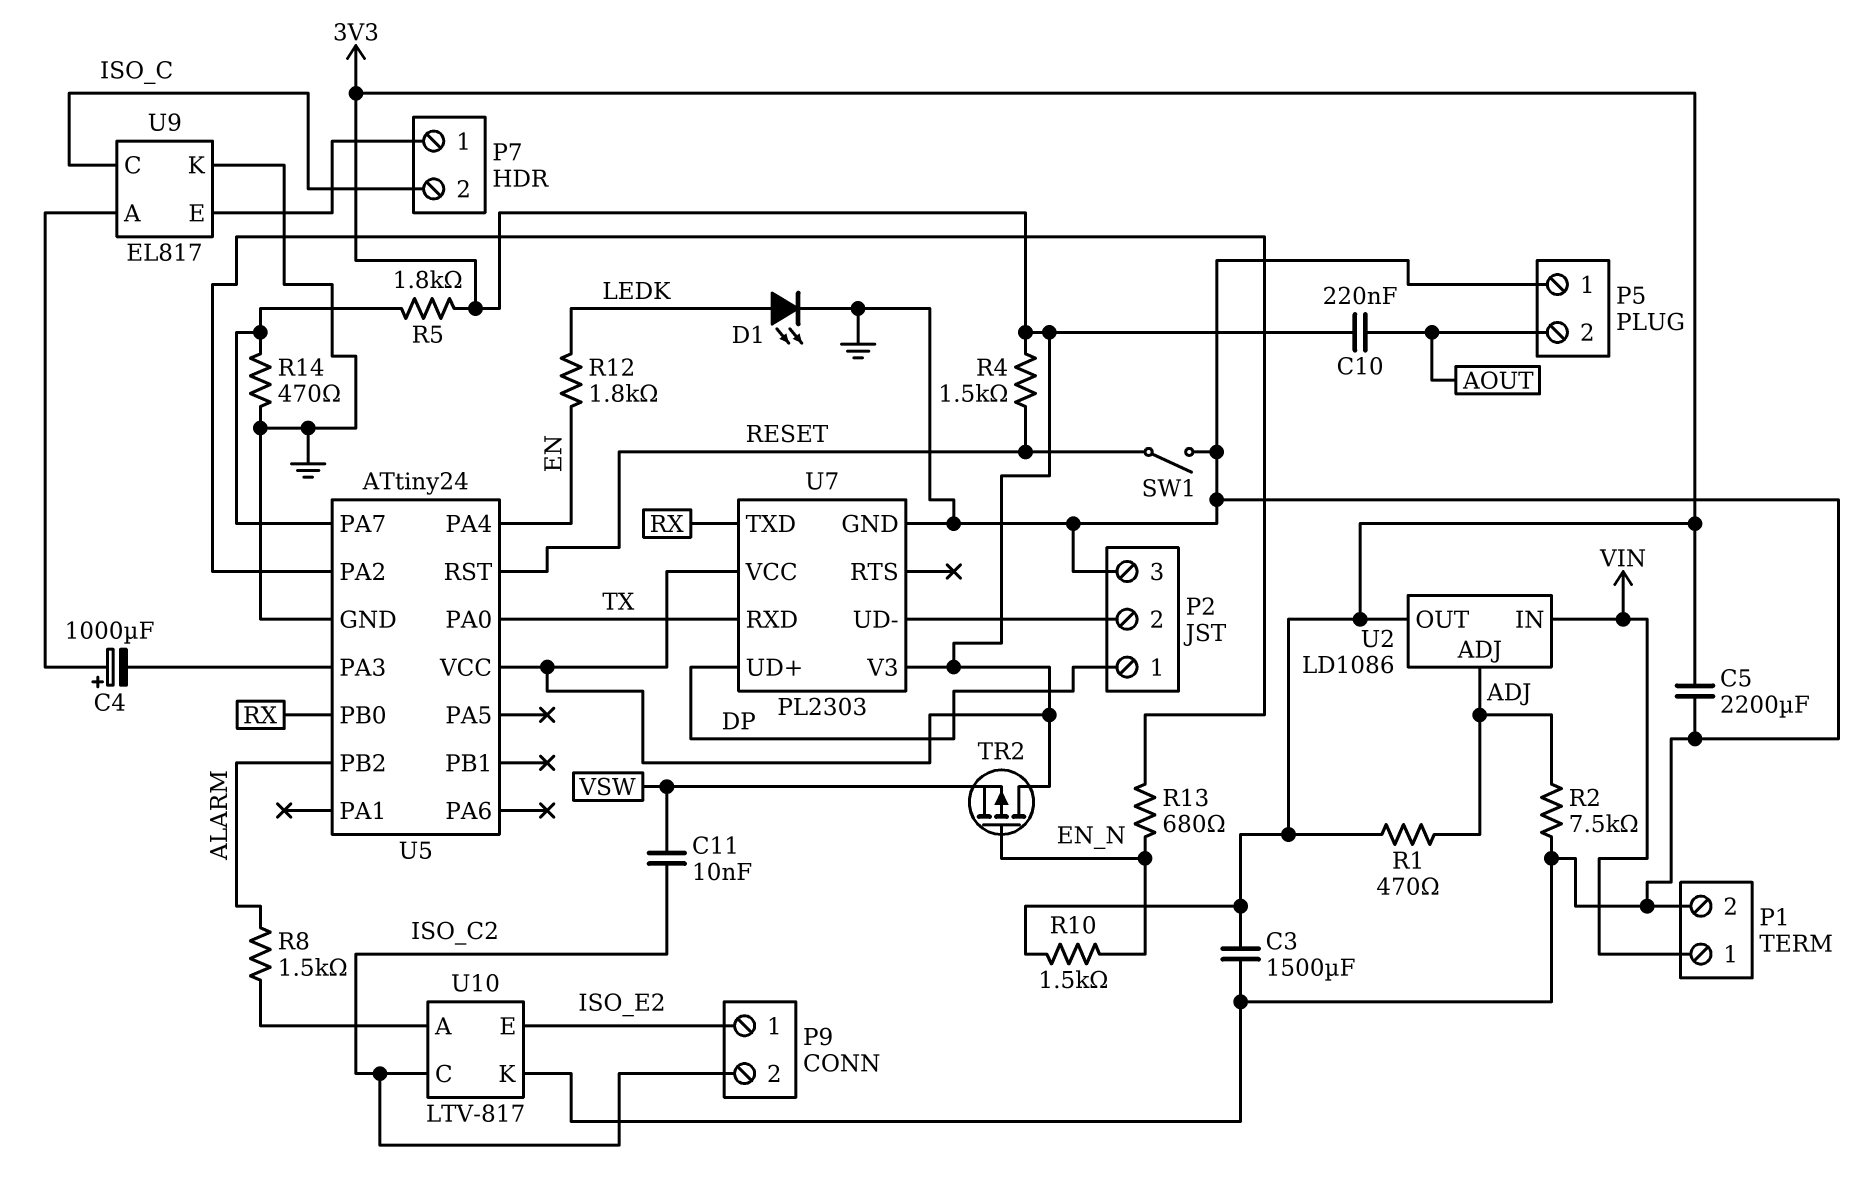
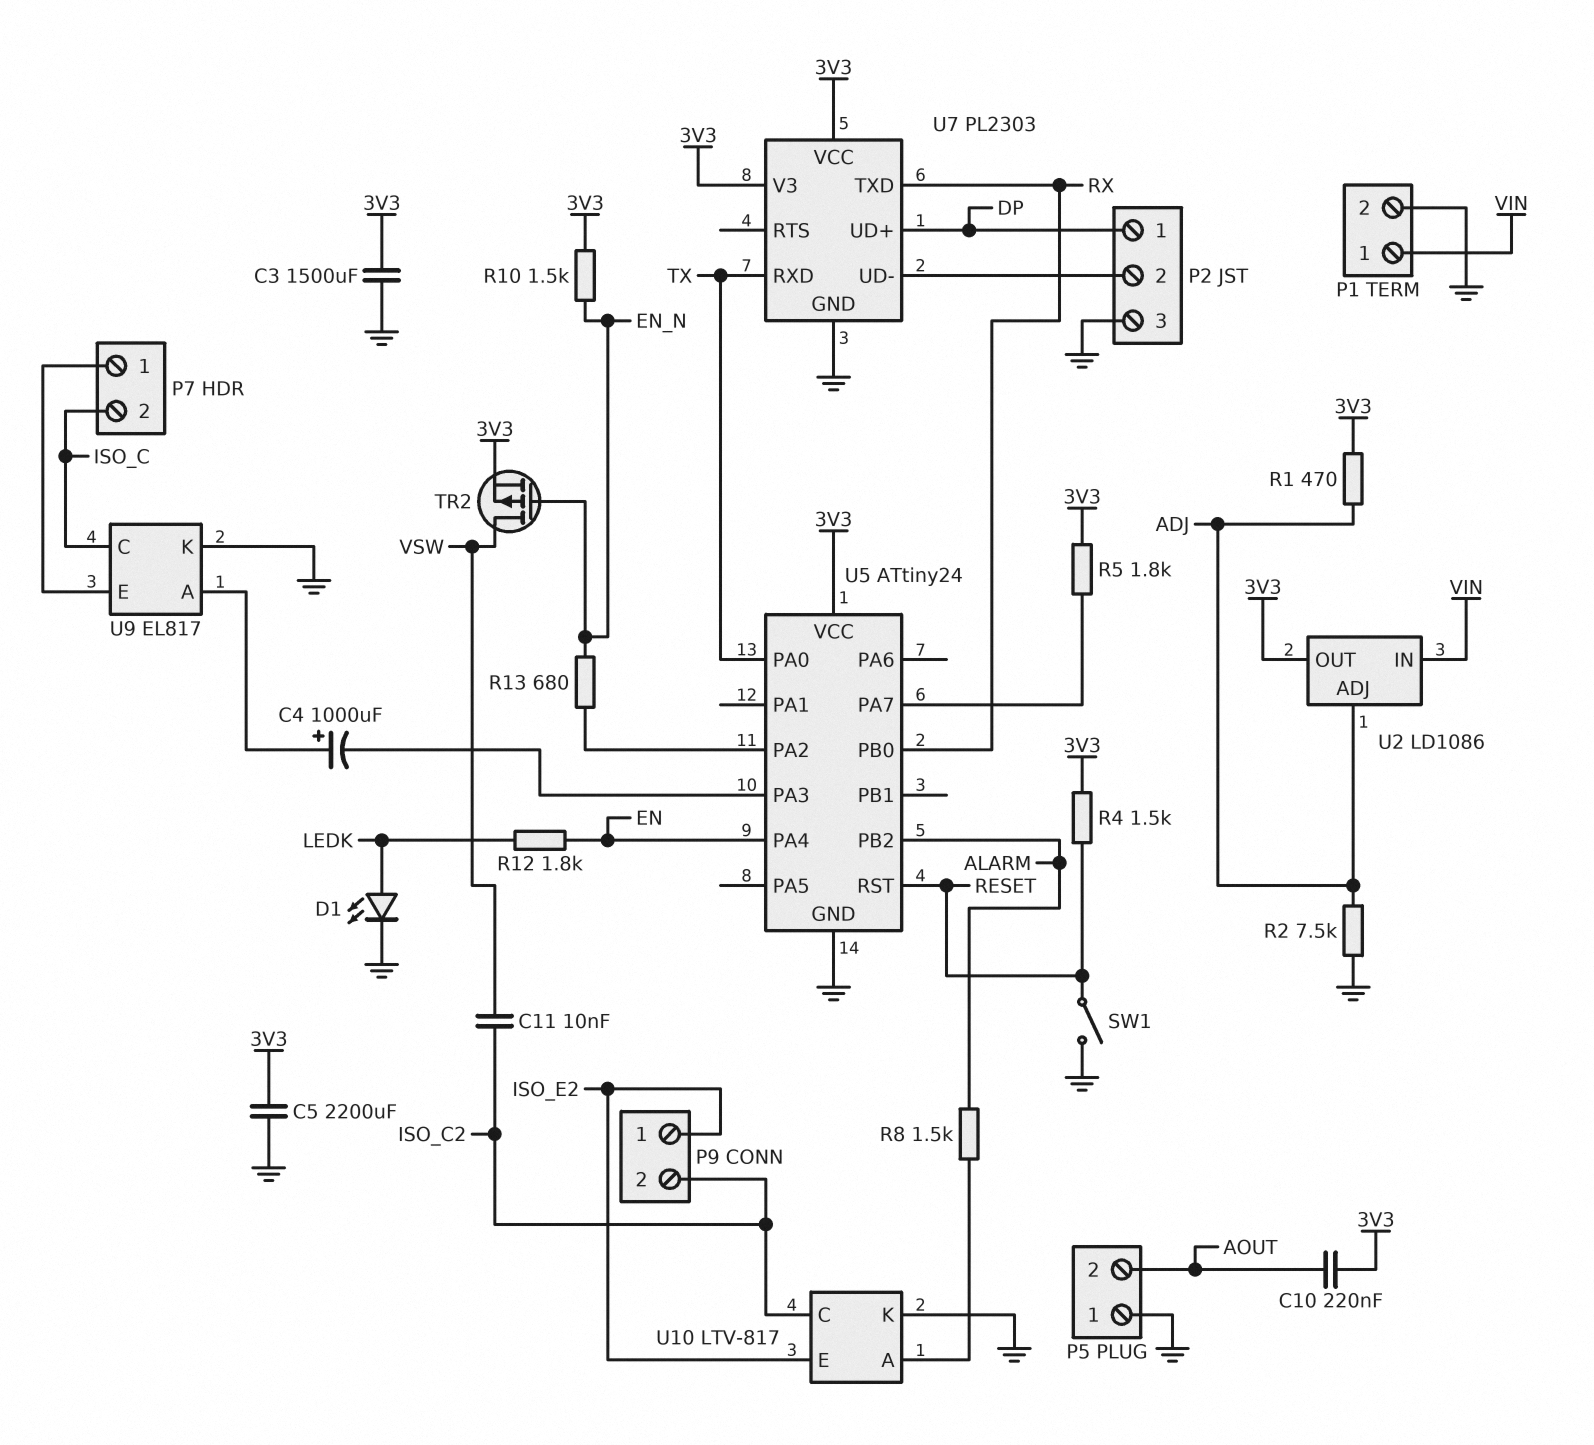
R14: 470 (GND, U5/PA7) -> none
TR2: PMOS (G EN_N, D 3V3, S VSW) -> PMOS (G EN_N, D VSW, S 3V3)

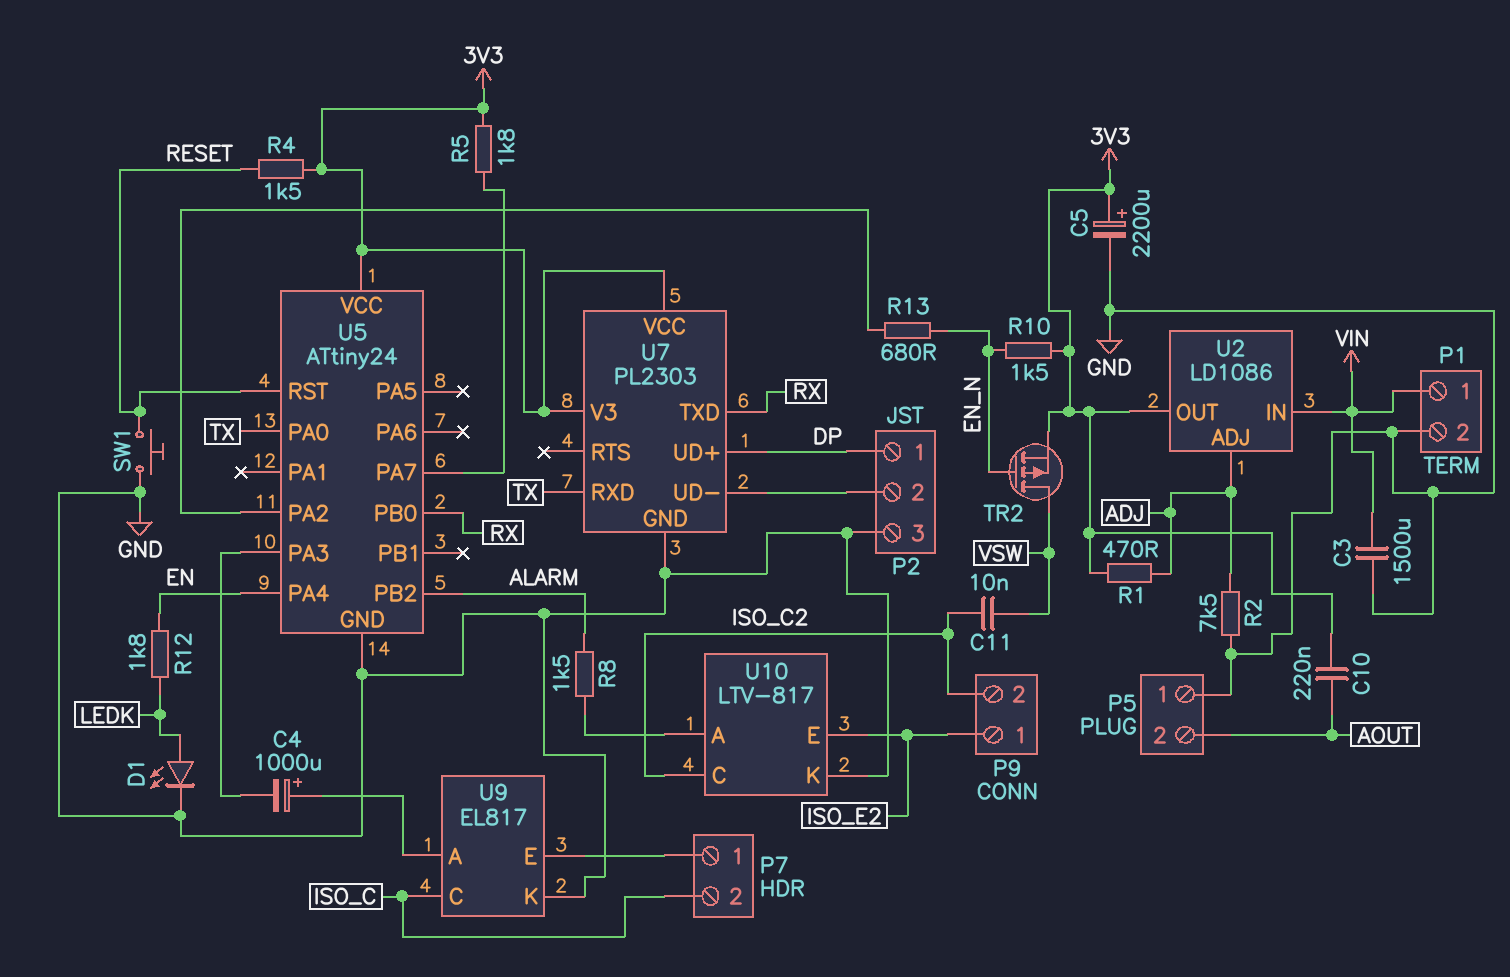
C3: 1500uF (3V3, GND) -> 1500uF (GND, VIN)
C5: 2200uF (3V3, GND) -> 2200uF (plus 3V3, minus GND)
SW1: switch (GND, RESET) -> button (GND, RESET)

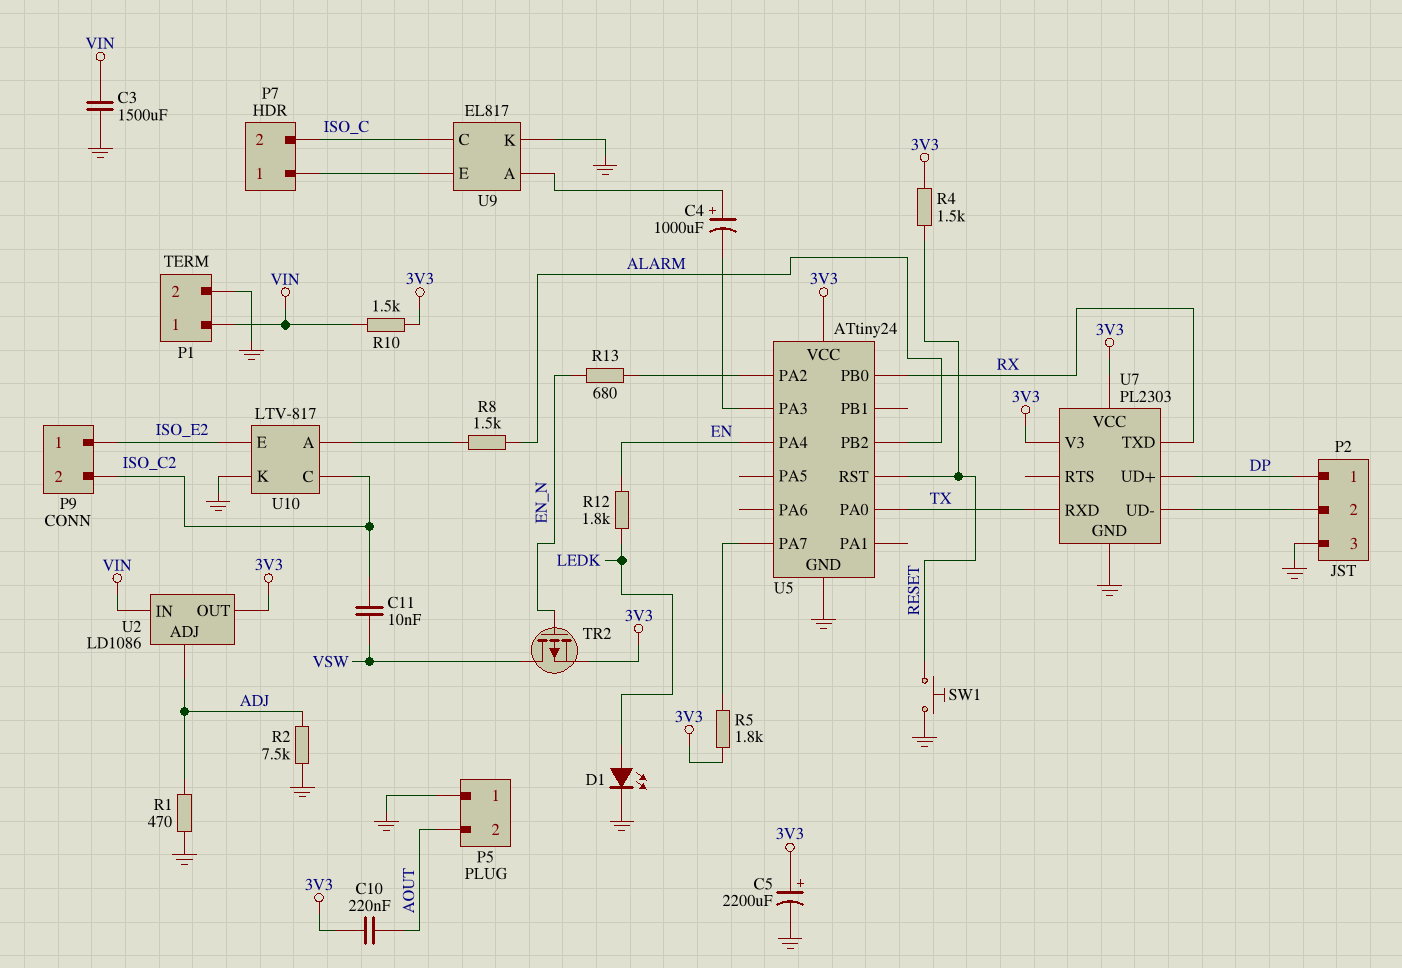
R1: 470 (3V3, ADJ) -> 470 (ADJ, GND)
R10: 1.5k (3V3, EN_N) -> 1.5k (3V3, VIN)

